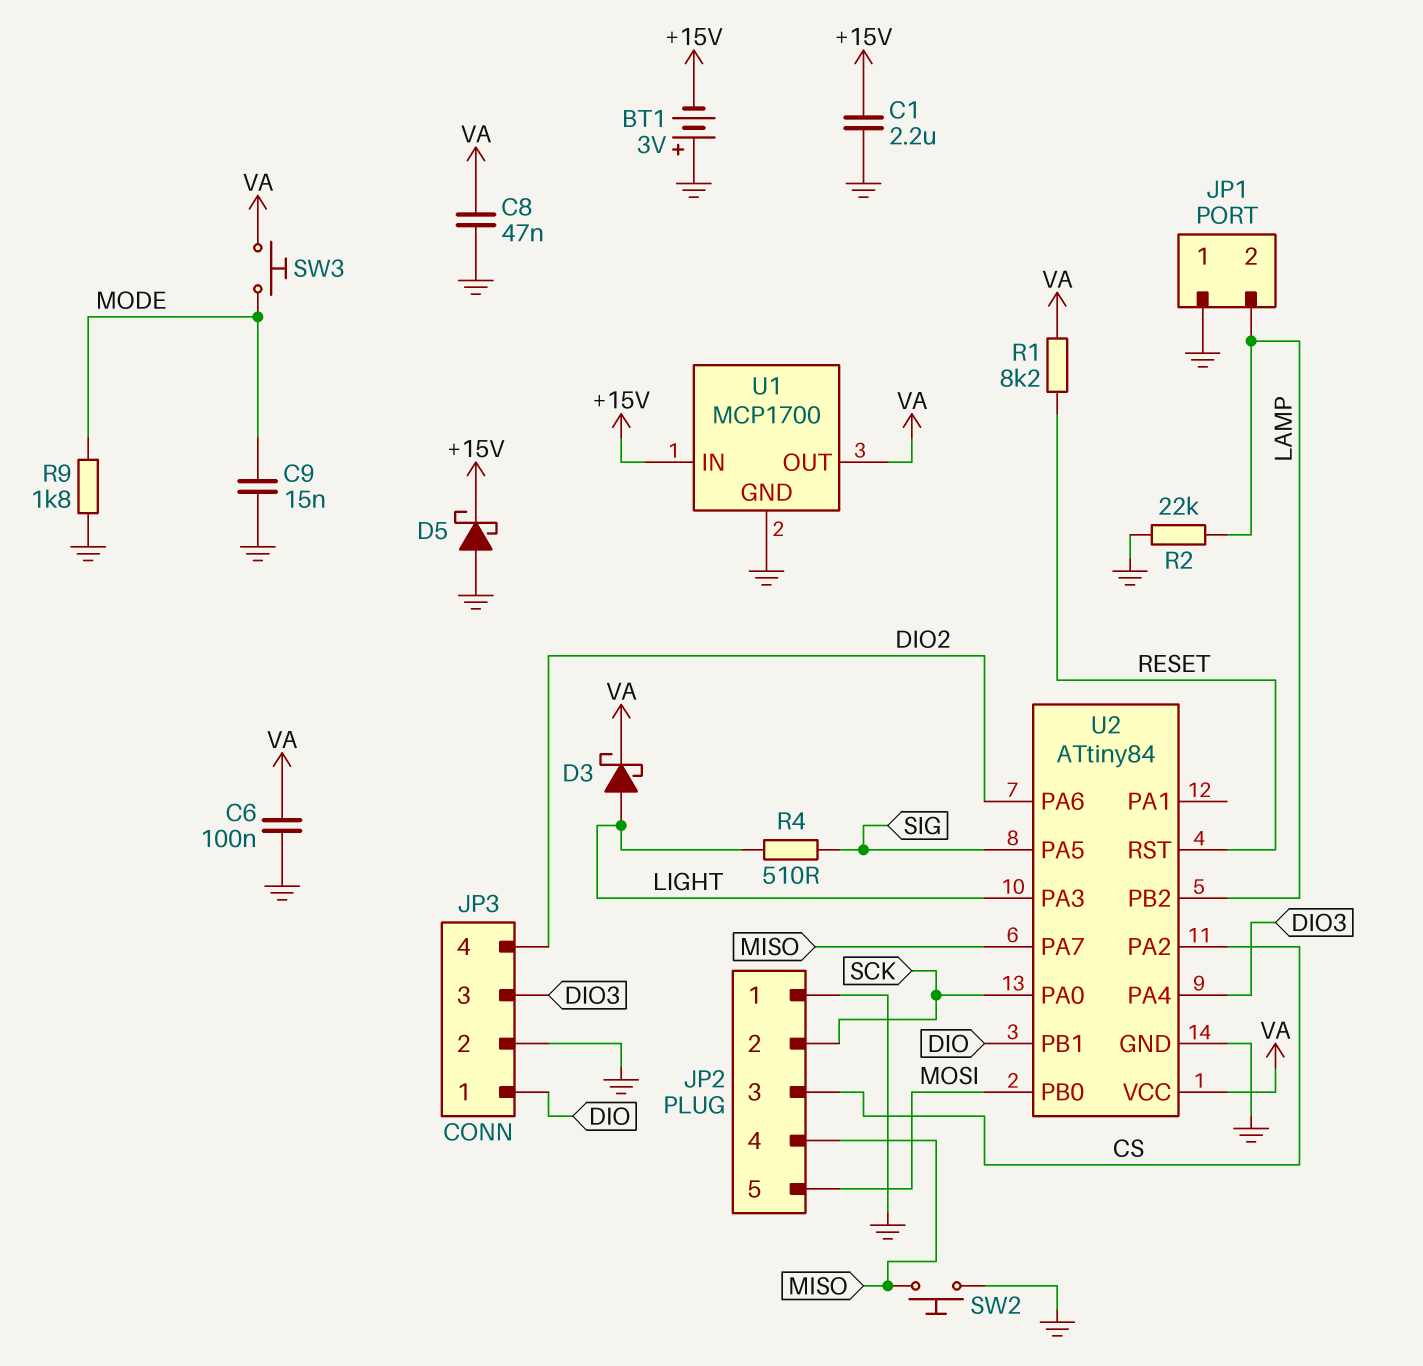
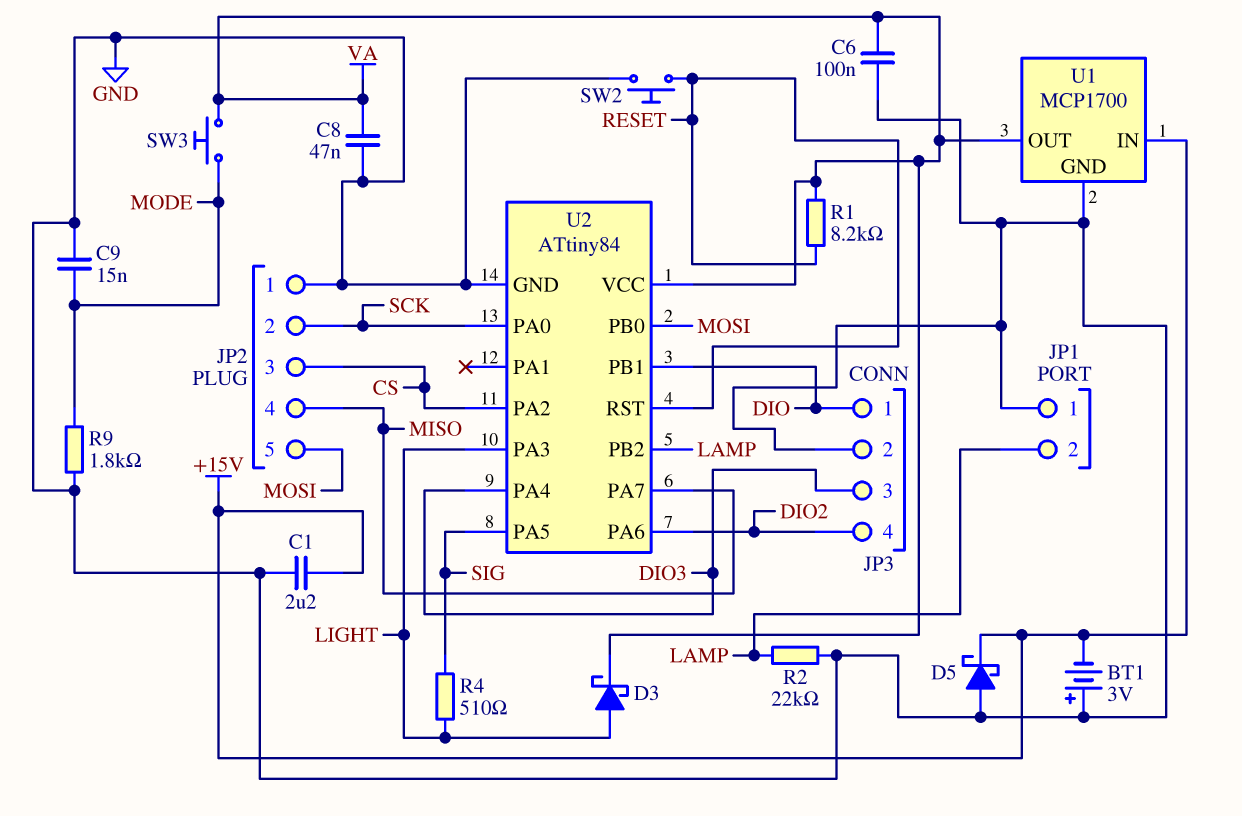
SW2: button (GND, MISO) -> button (GND, RESET)

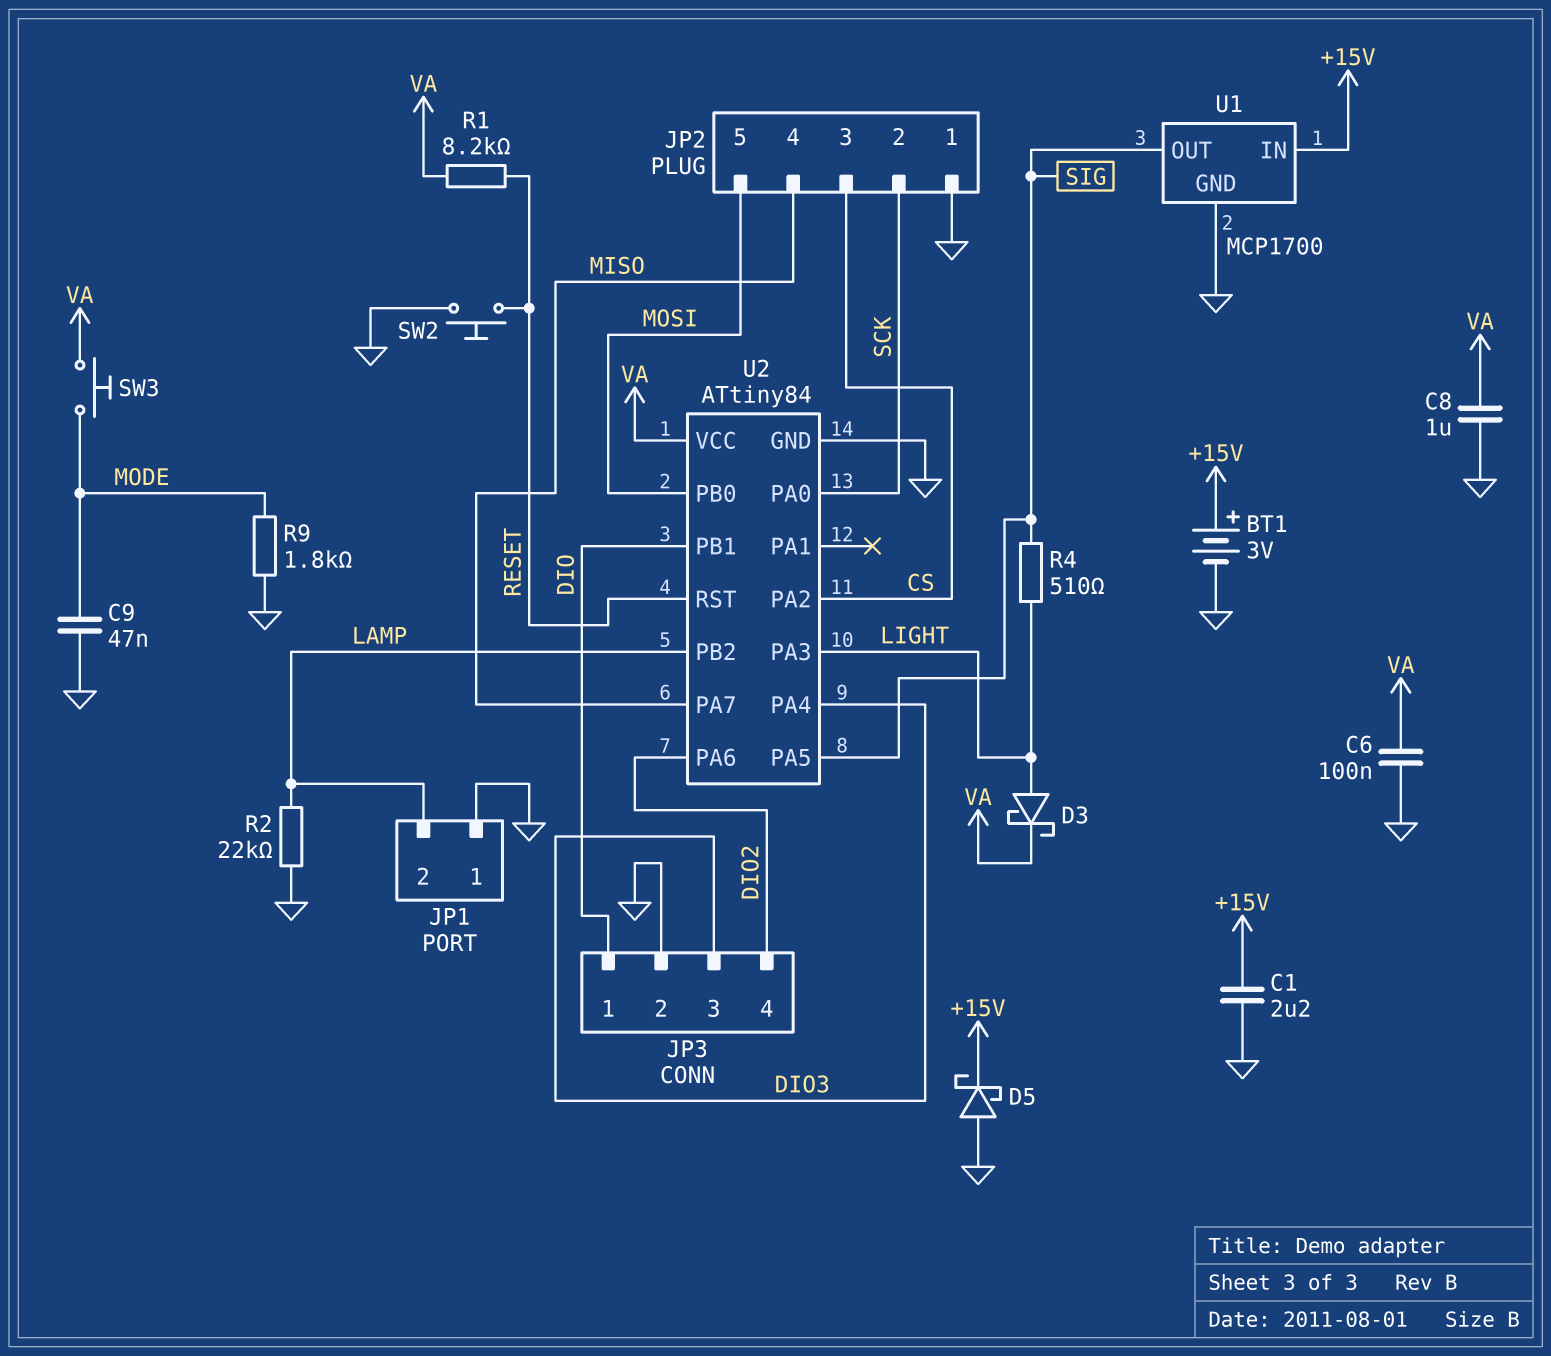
BT1: 3V (plus GND, minus +15V) -> 3V (plus +15V, minus GND)
C8: 47nF (GND, VA) -> 1uF (GND, VA)
C9: 15nF (GND, MODE) -> 47nF (GND, MODE)
U1 pin OUT: VA -> SIG

